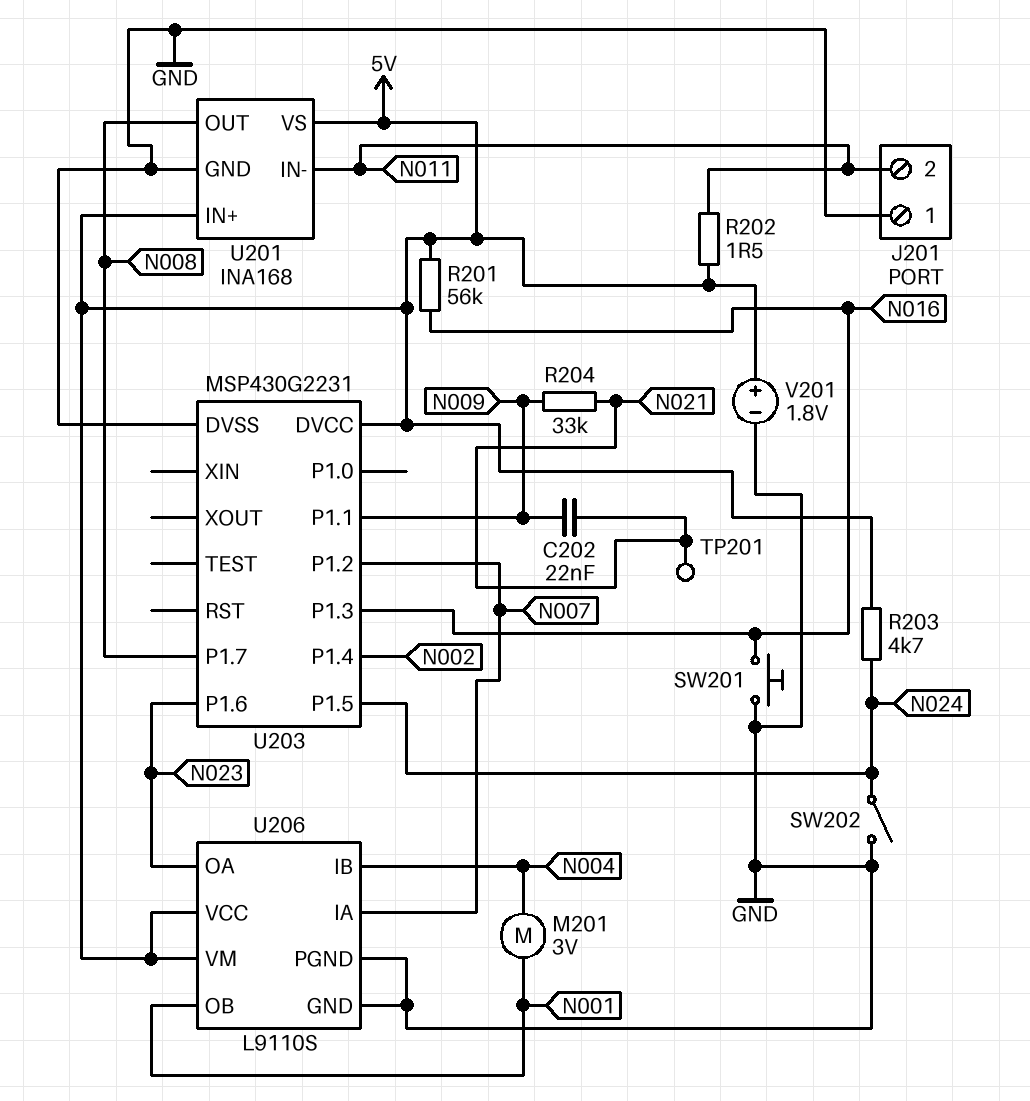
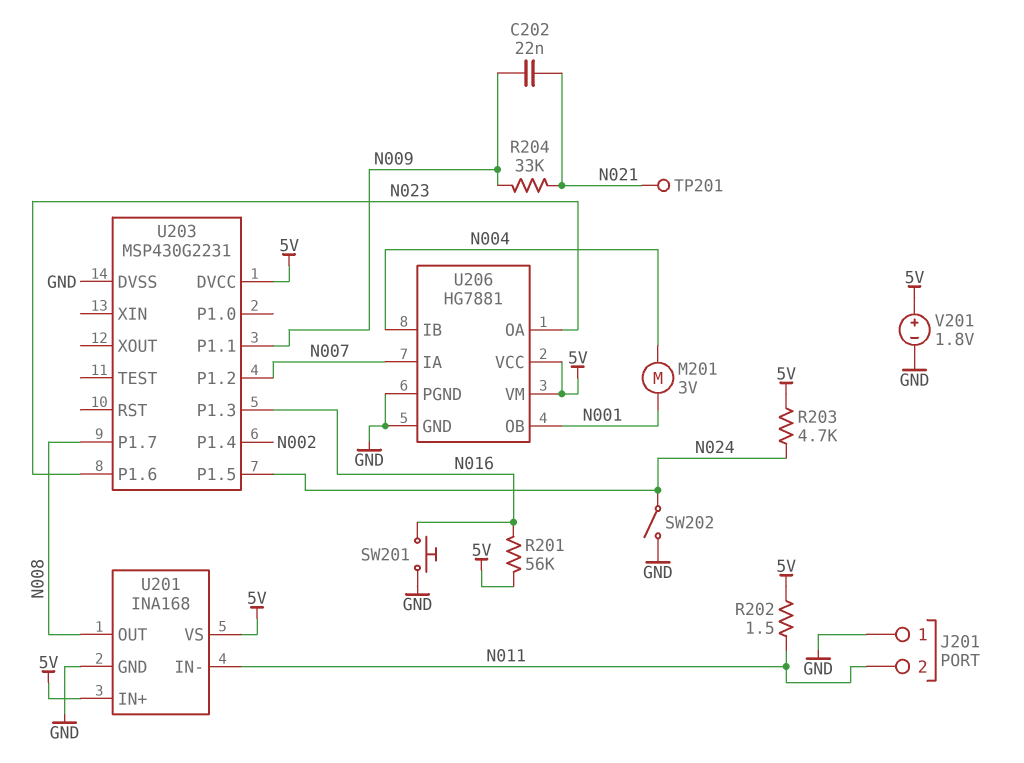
U206: L9110S -> HG7881

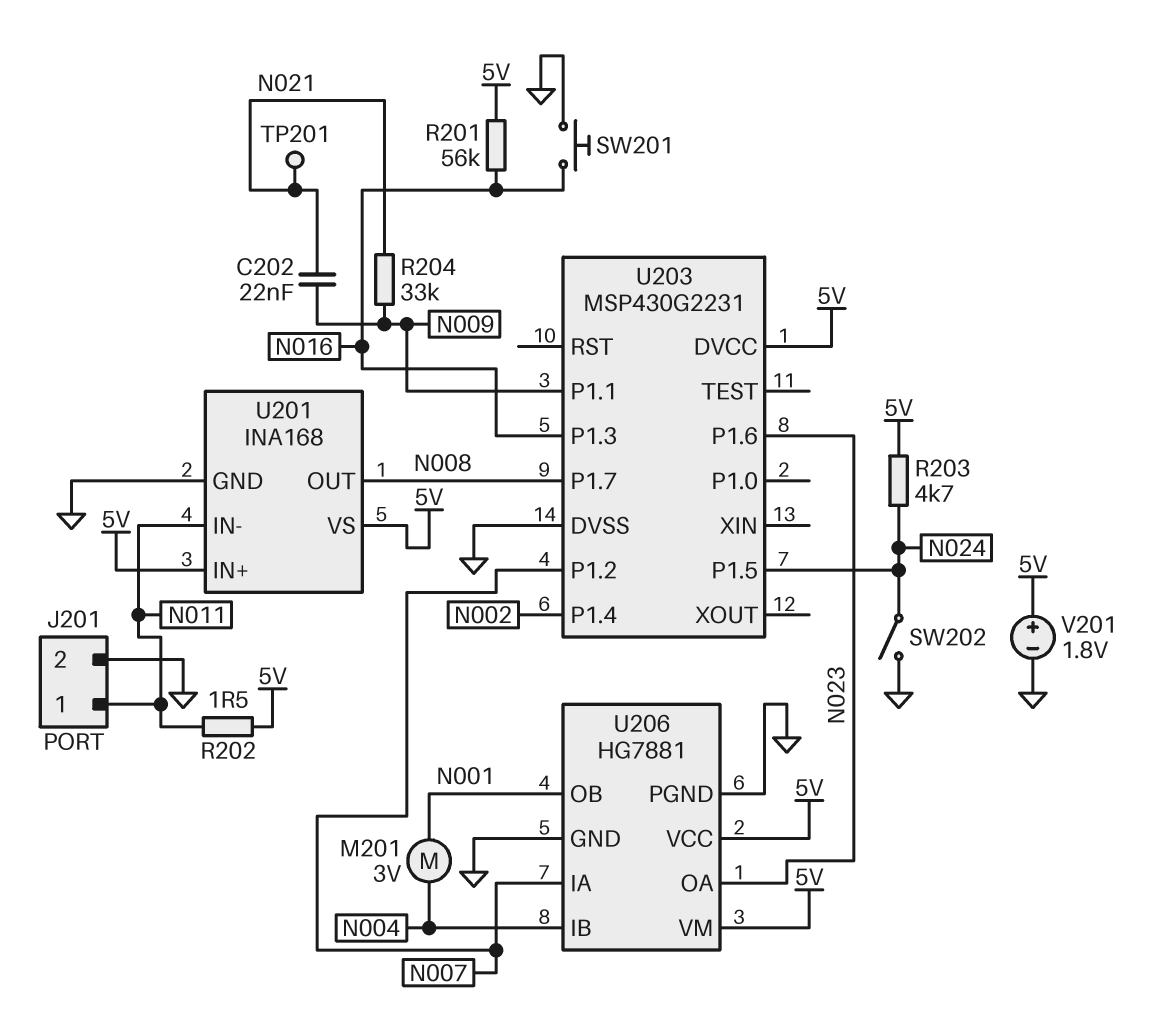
J201 pin 1: GND -> N011
J201 pin 2: N011 -> GND

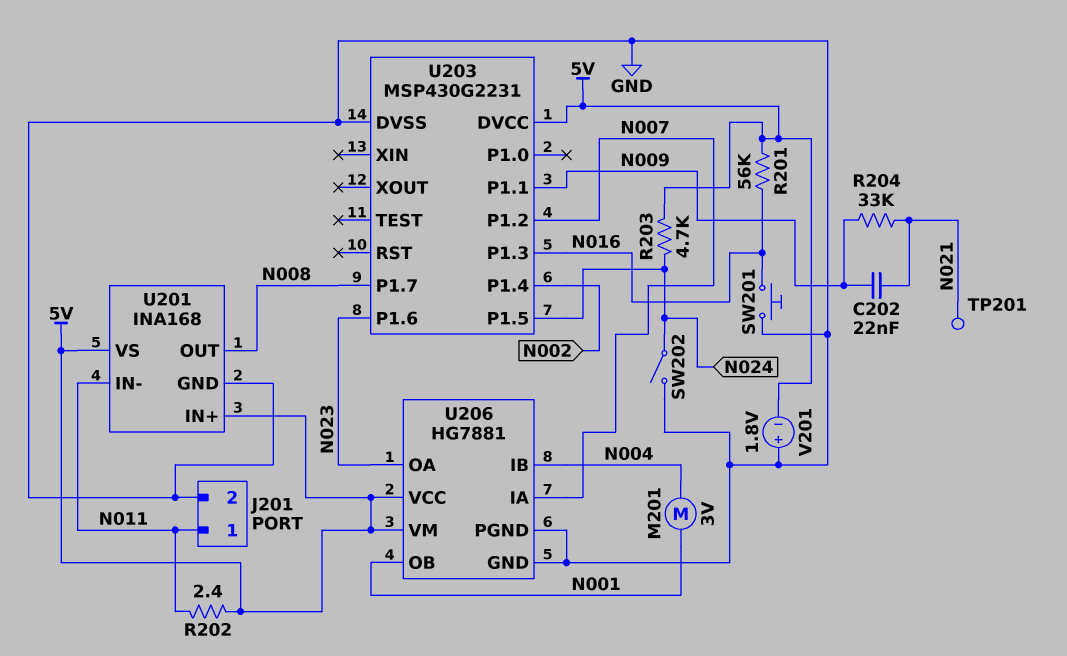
R202: 1.5 (5V, N011) -> 2.4 (5V, N011)
V201: 1.8V (plus 5V, minus GND) -> 1.8V (plus GND, minus 5V)

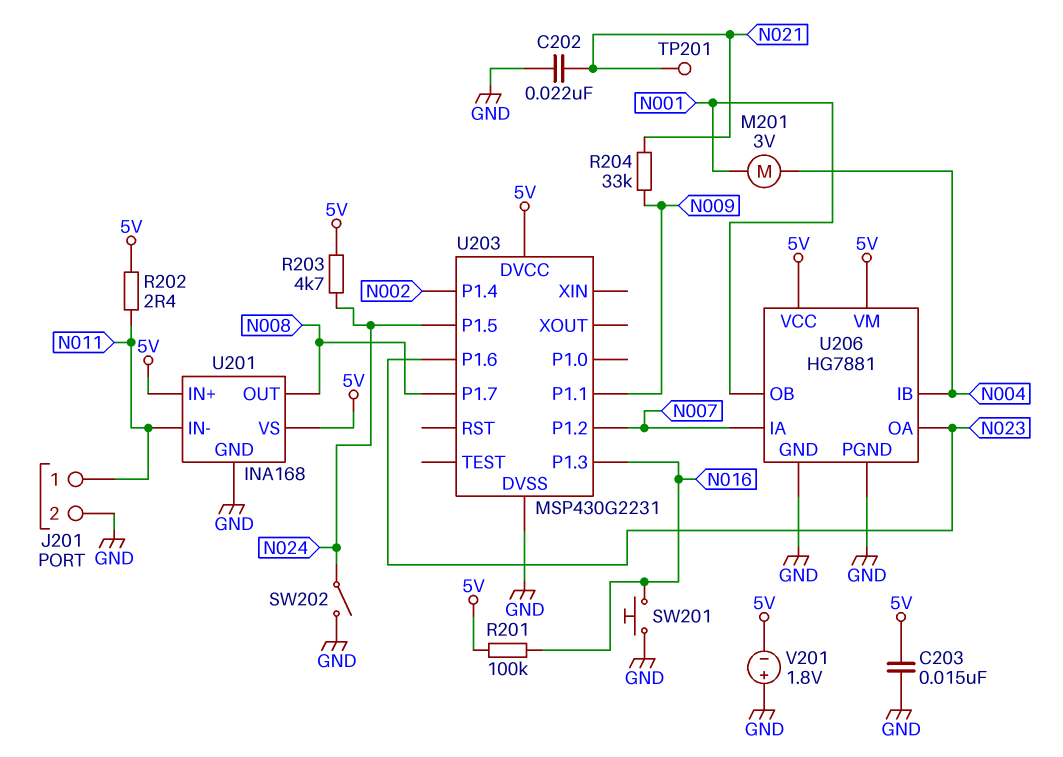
C202: 22nF (N009, N021) -> 22nF (GND, N021)
C203: none -> 15nF (5V, GND)
R201: 56k (5V, N016) -> 100k (5V, N016)

